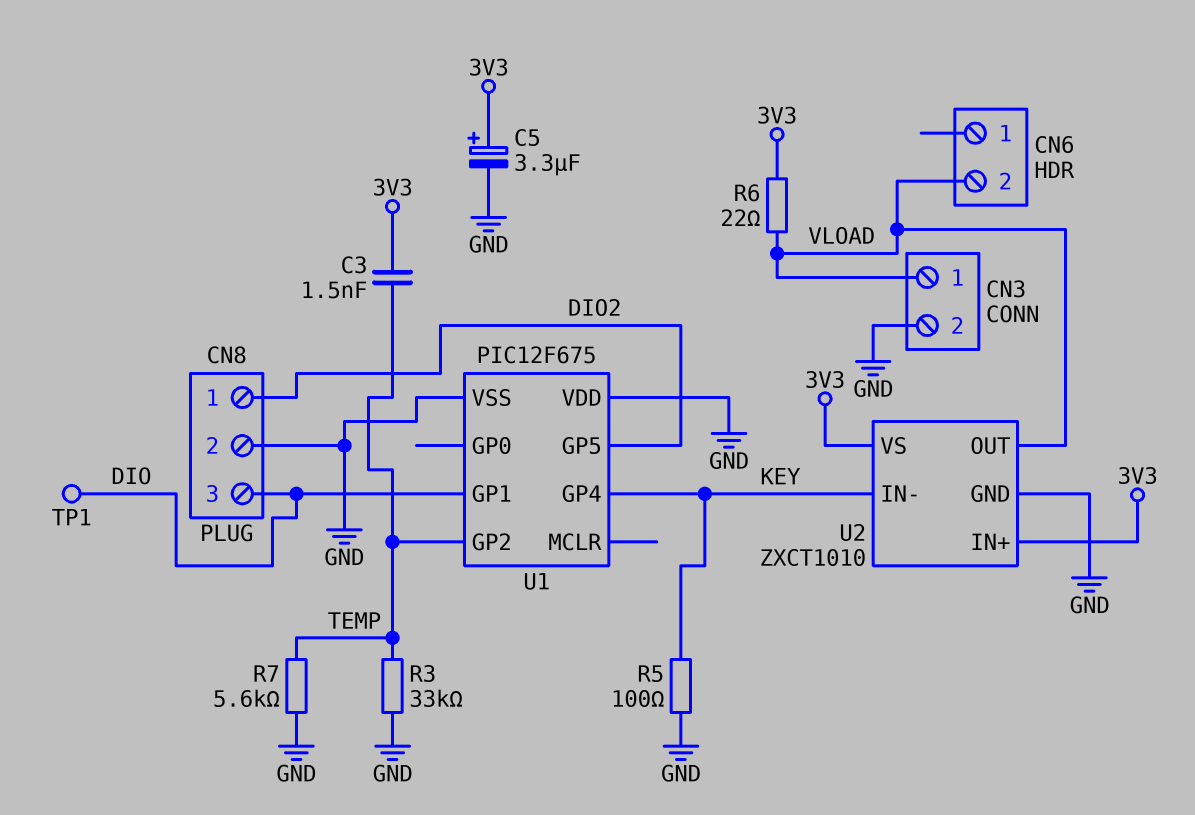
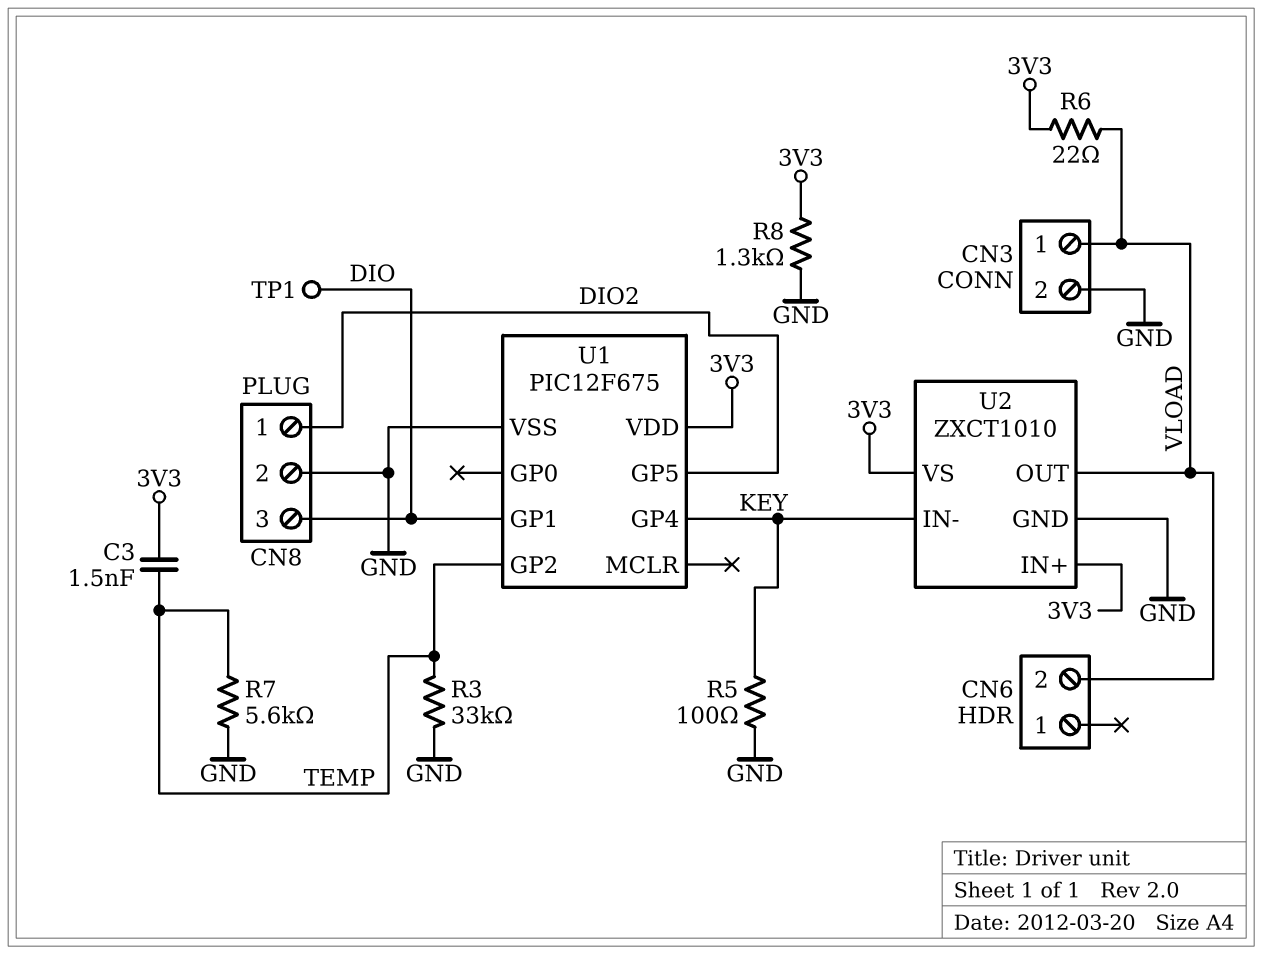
C5: 3.3uF (plus 3V3, minus GND) -> none
R8: none -> 1.3k (3V3, GND)
U1 pin VDD: GND -> 3V3

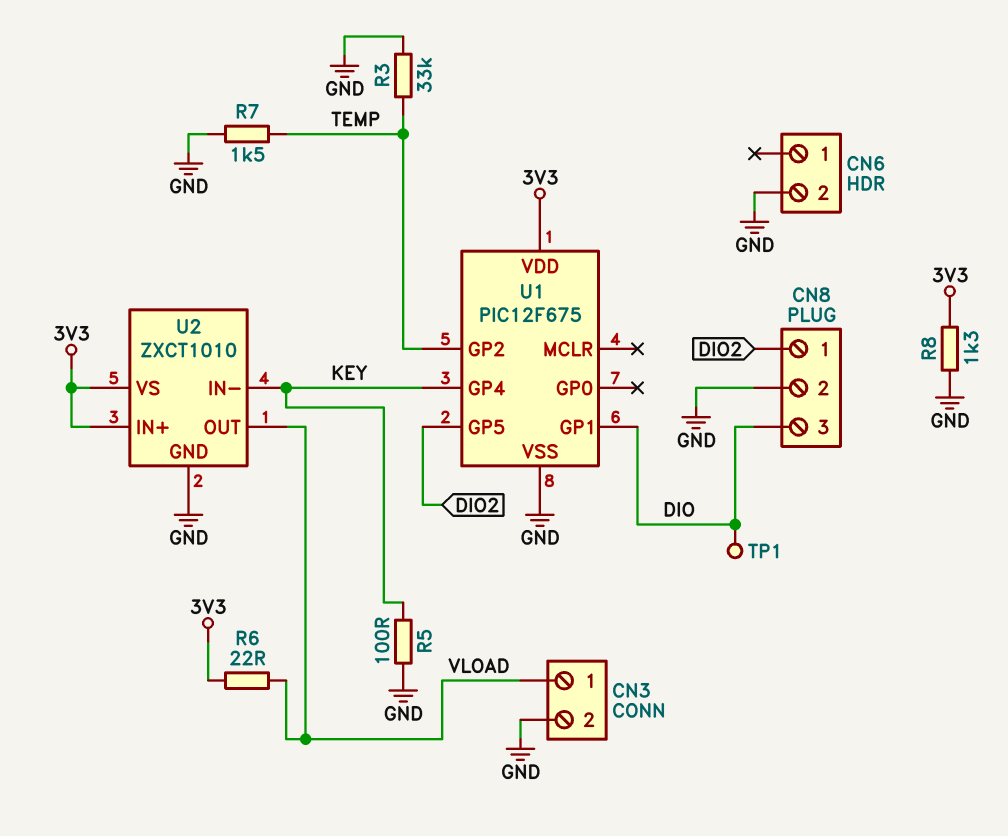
C3: 1.5nF (3V3, TEMP) -> none
CN6 pin 2: VLOAD -> GND
R7: 5.6k (GND, TEMP) -> 1.5k (GND, TEMP)

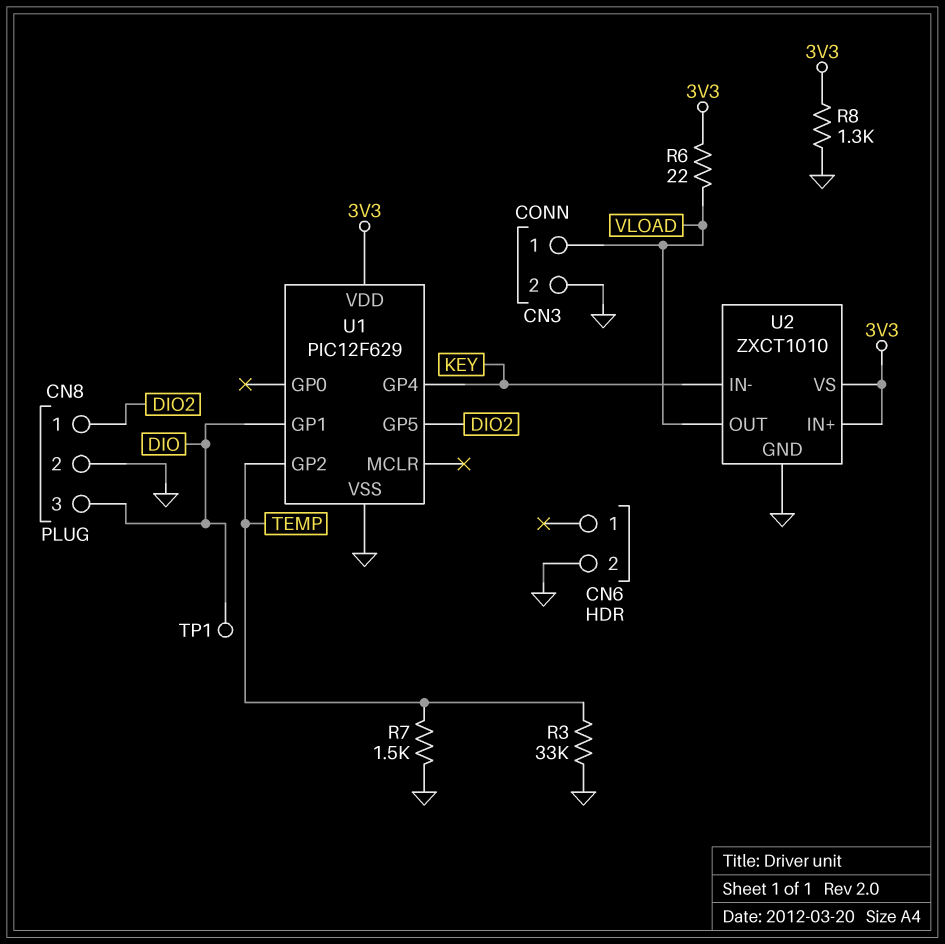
R5: 100 (GND, KEY) -> none
U1: PIC12F675 -> PIC12F629

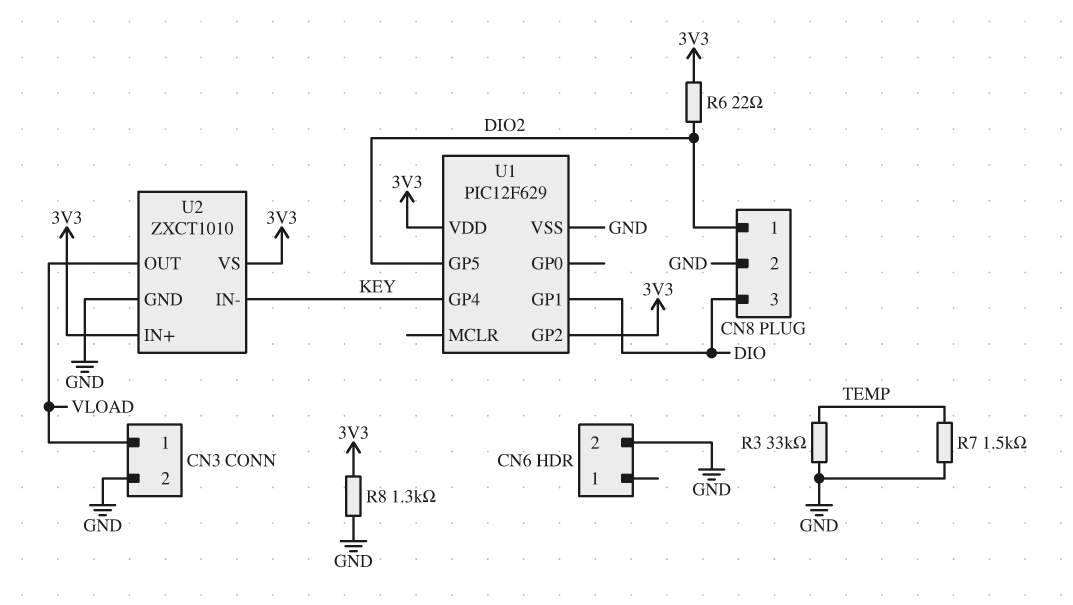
R6: 22 (3V3, VLOAD) -> 22 (3V3, DIO2)
TP1: test point (DIO) -> none
U1 pin GP2: TEMP -> 3V3

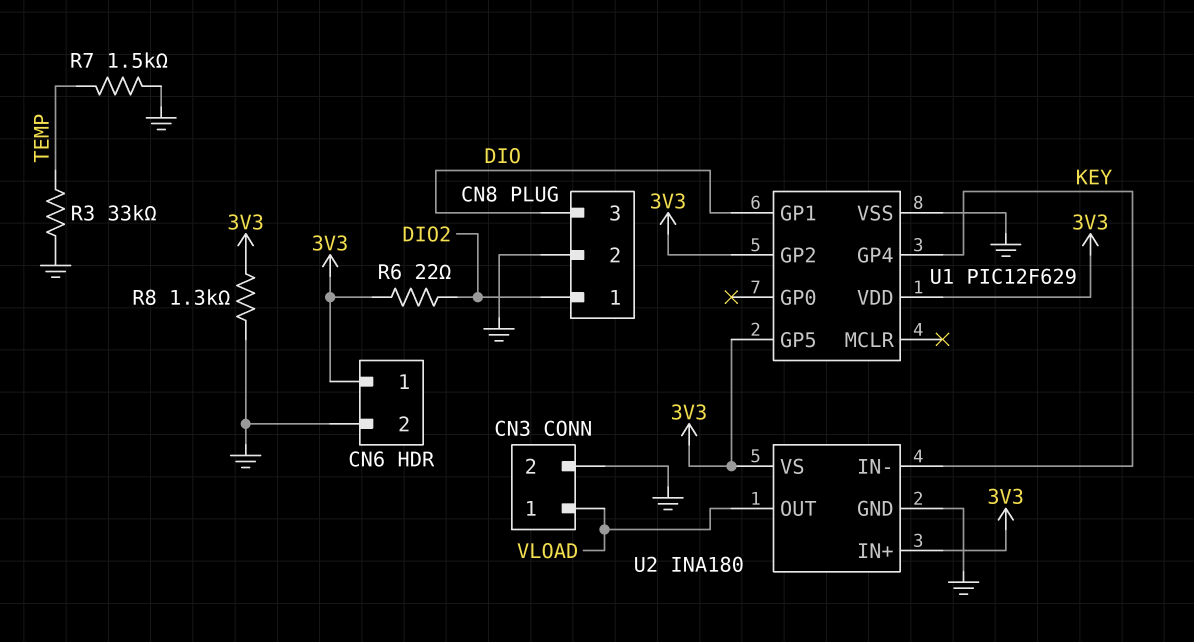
CN6 pin 1: none -> 3V3
U1 pin GP5: DIO2 -> 3V3
U2: ZXCT1010 -> INA180

